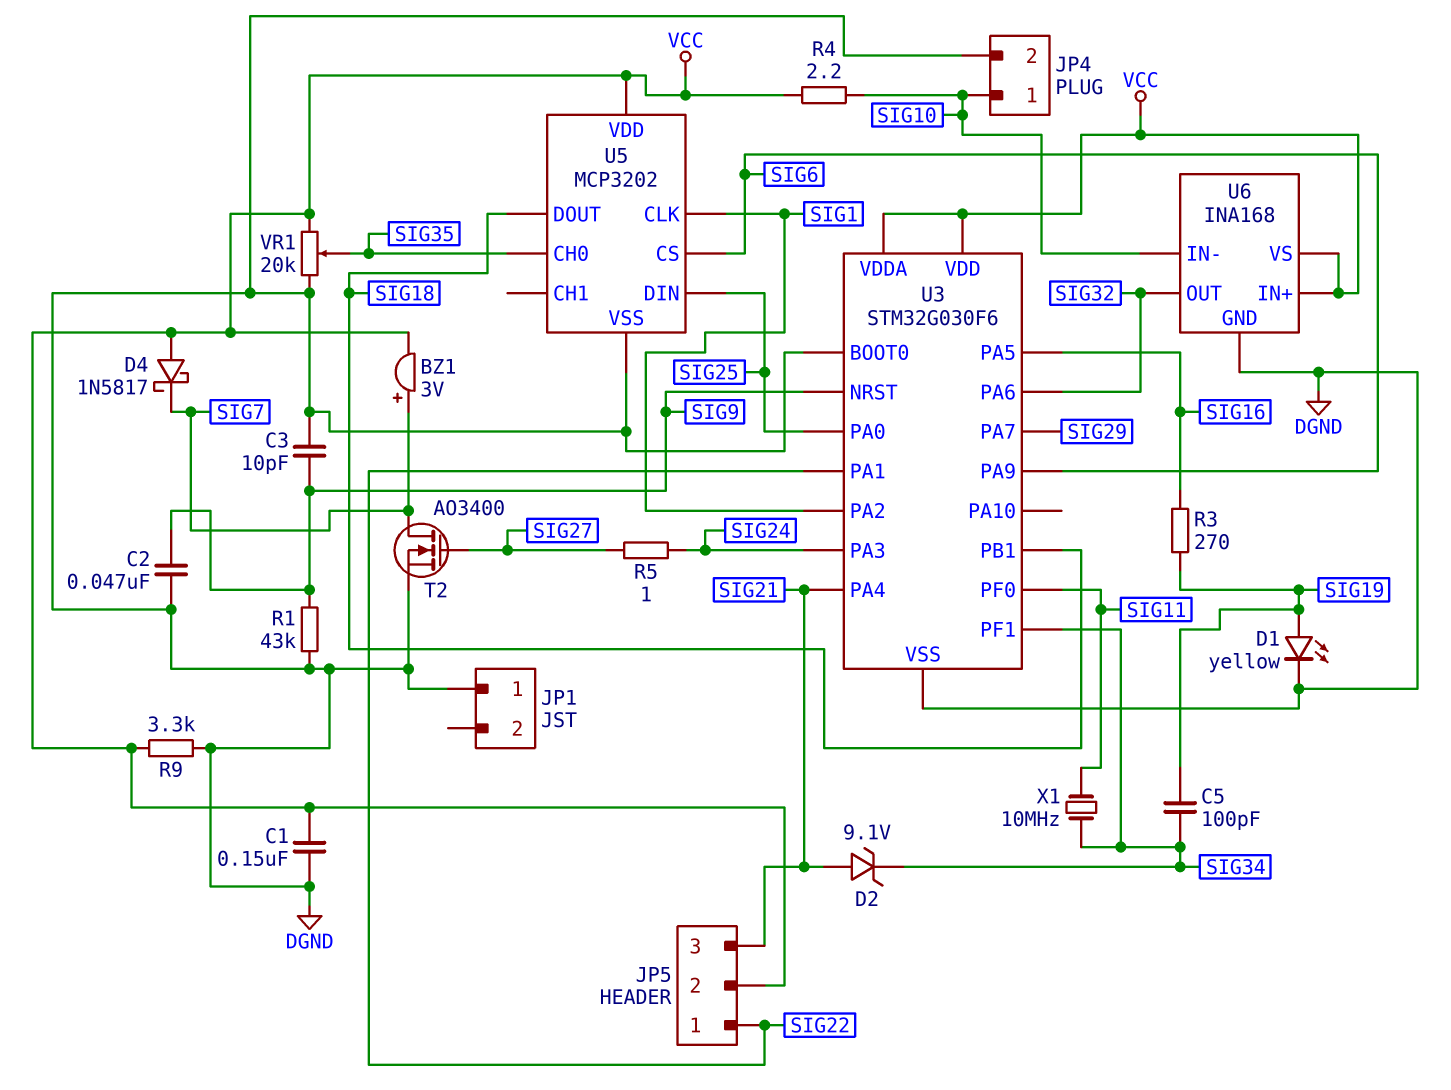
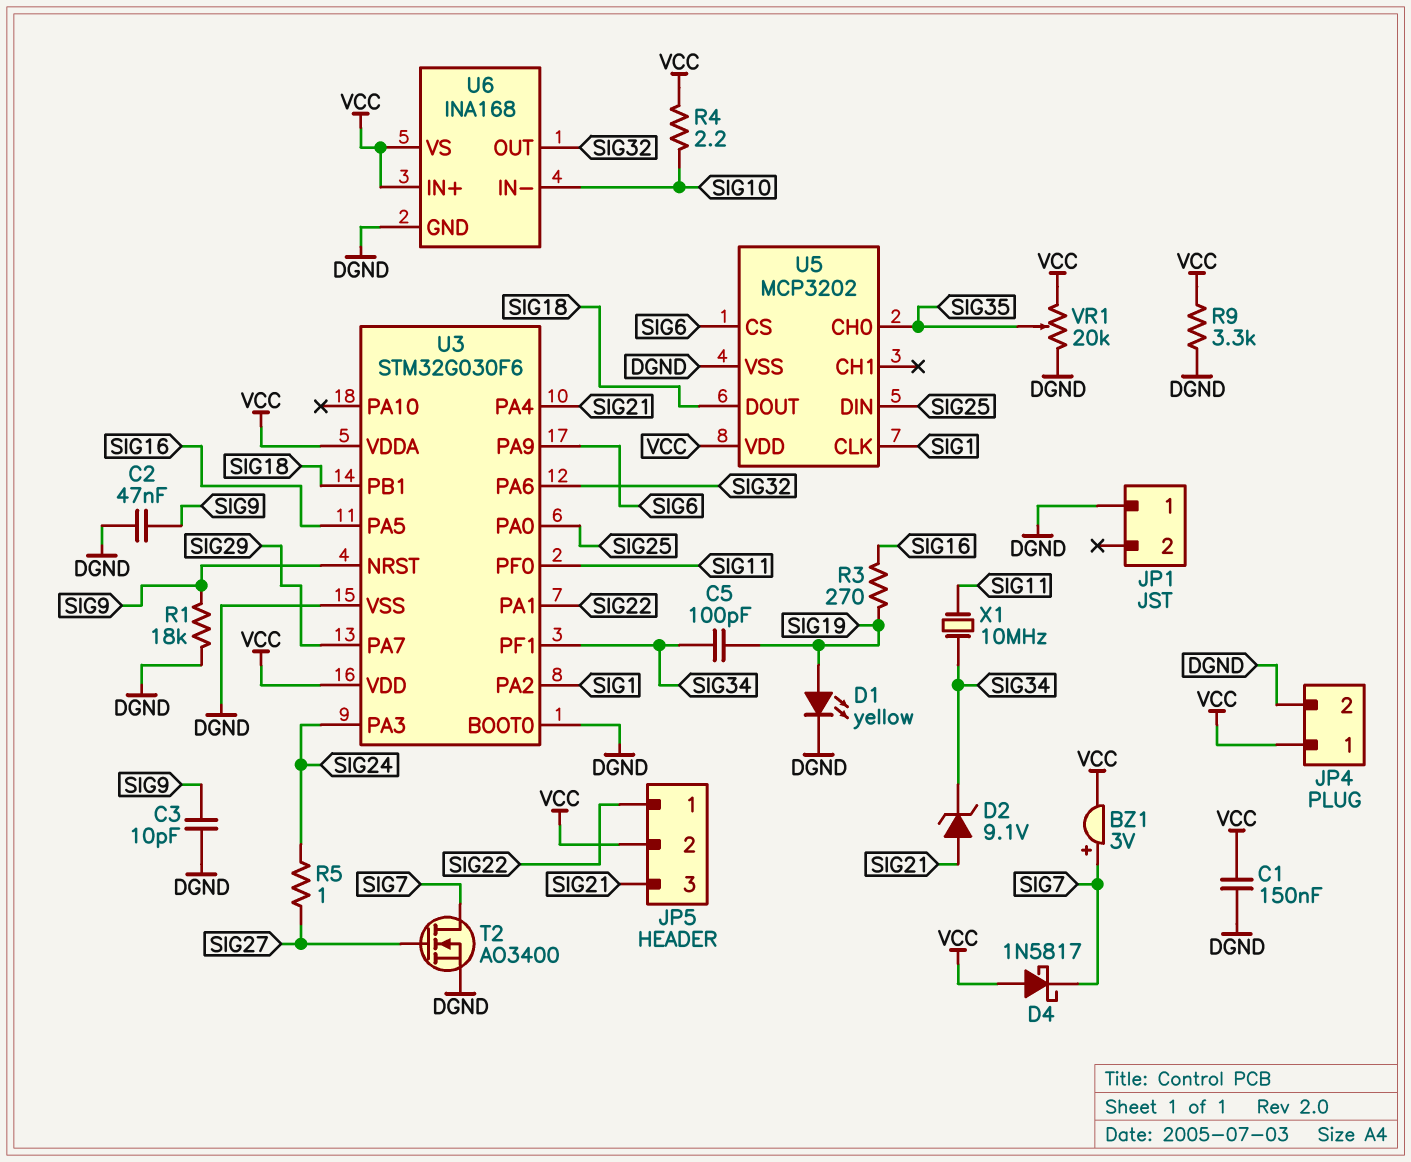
JP4 pin 1: SIG10 -> VCC
R1: 43k (DGND, SIG9) -> 18k (DGND, SIG9)

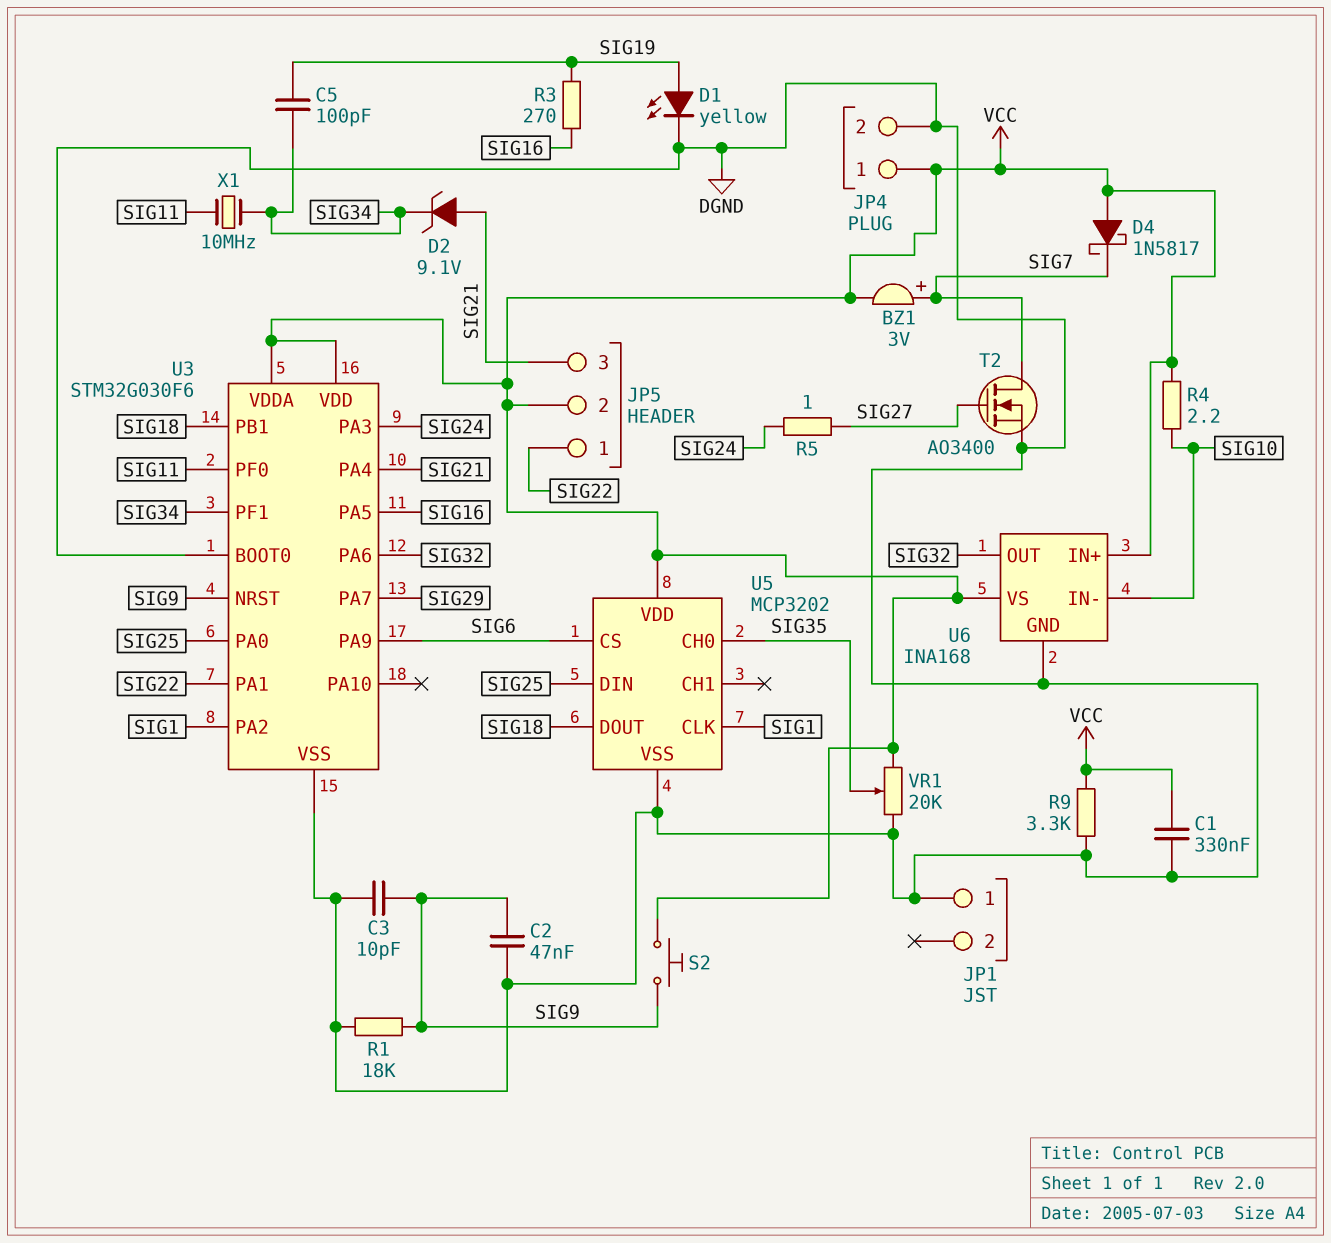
C1: 150nF (DGND, VCC) -> 330nF (DGND, VCC)
S2: none -> button (SIG9, VCC)

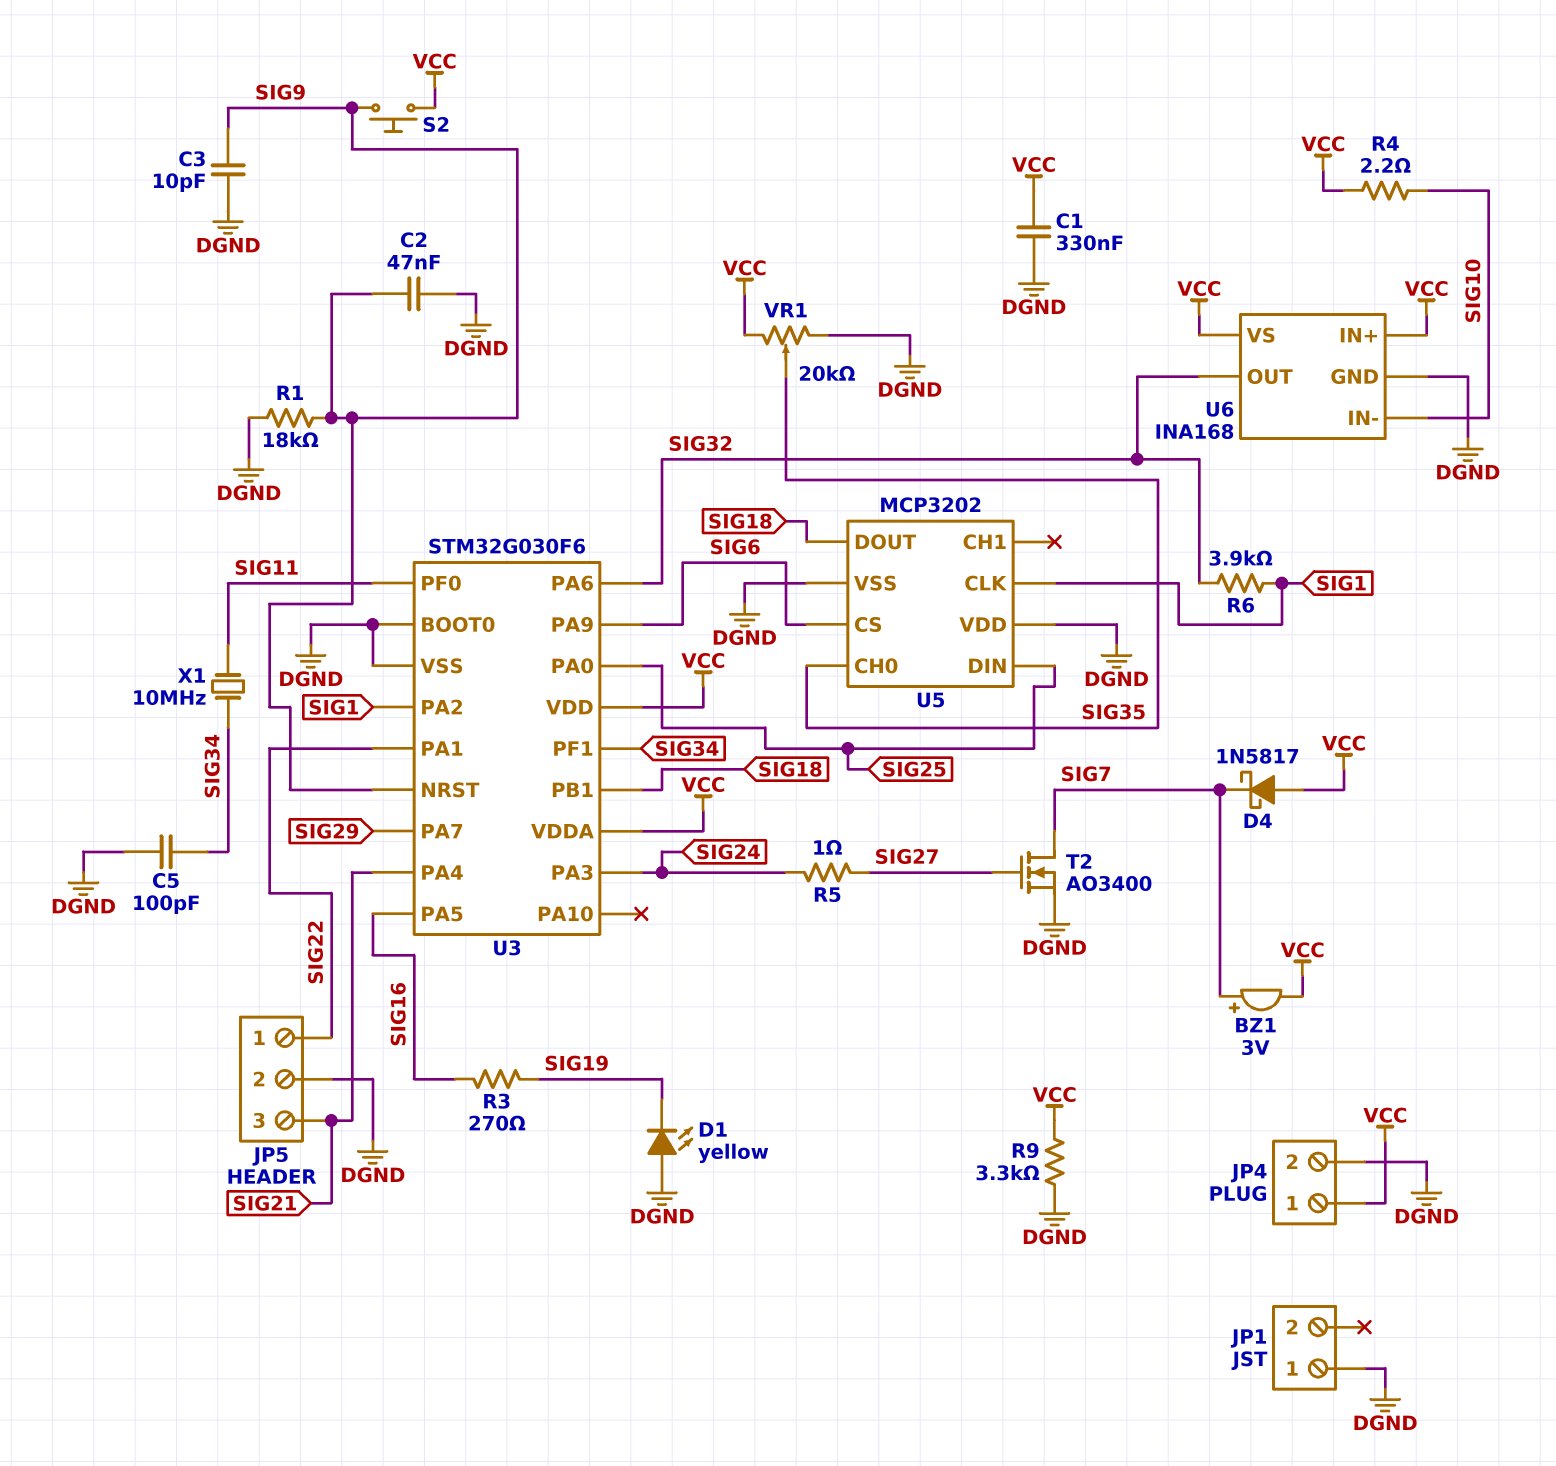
C5: 100pF (SIG19, SIG34) -> 100pF (DGND, SIG34)
D1: LED yellow (A SIG19, K DGND) -> LED yellow (A DGND, K SIG19)
D2: zener 9.1V (A SIG21, K SIG34) -> none
JP5 pin 2: VCC -> DGND
R6: none -> 3.9k (SIG1, SIG32)
U5 pin VDD: VCC -> DGND

